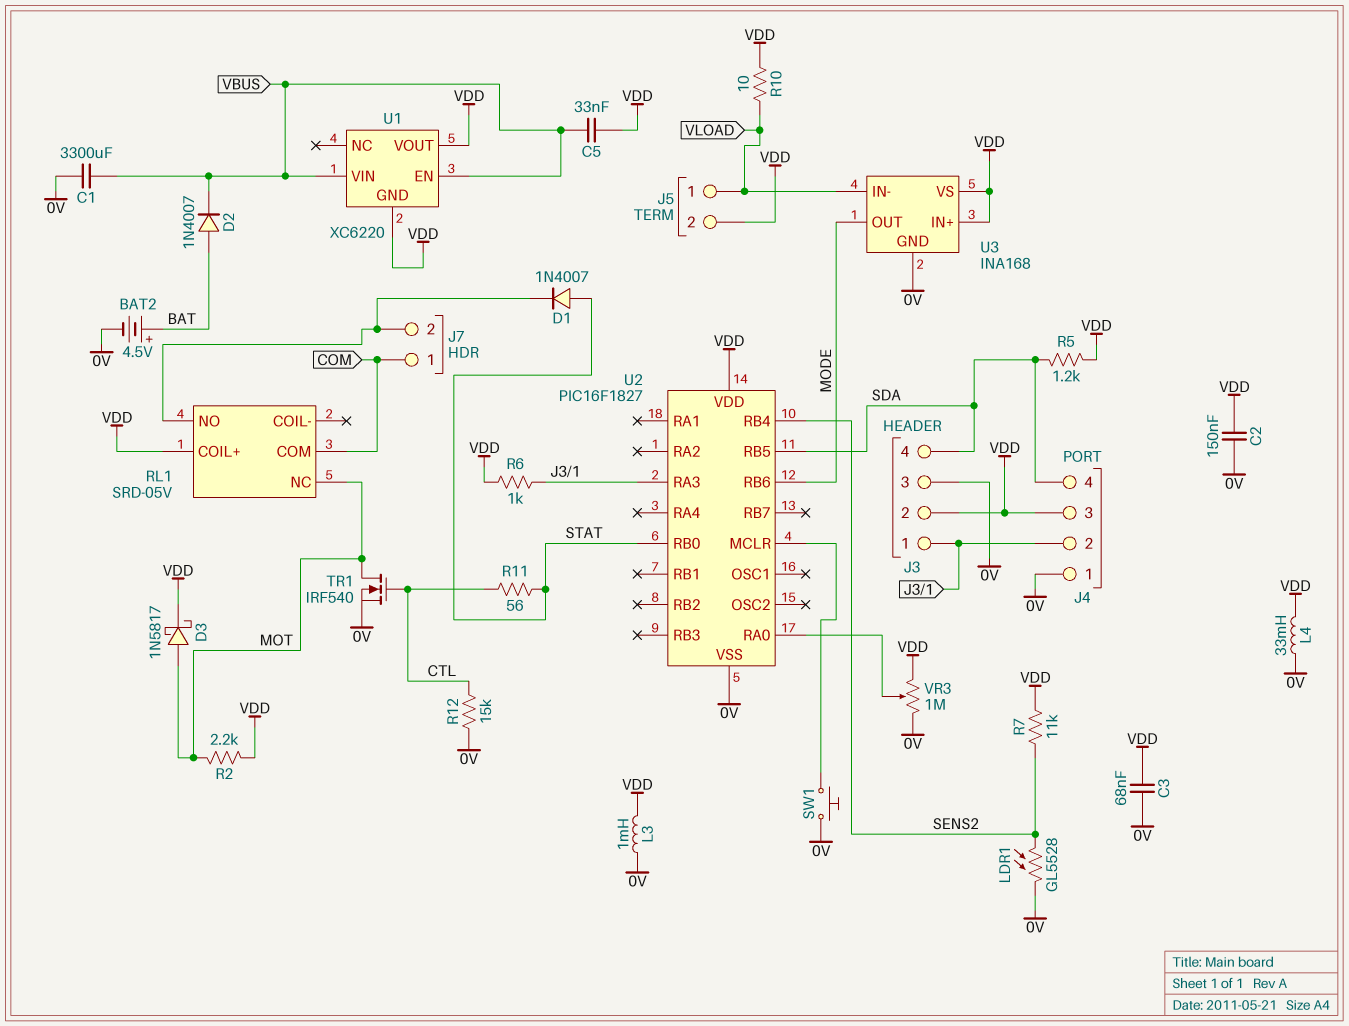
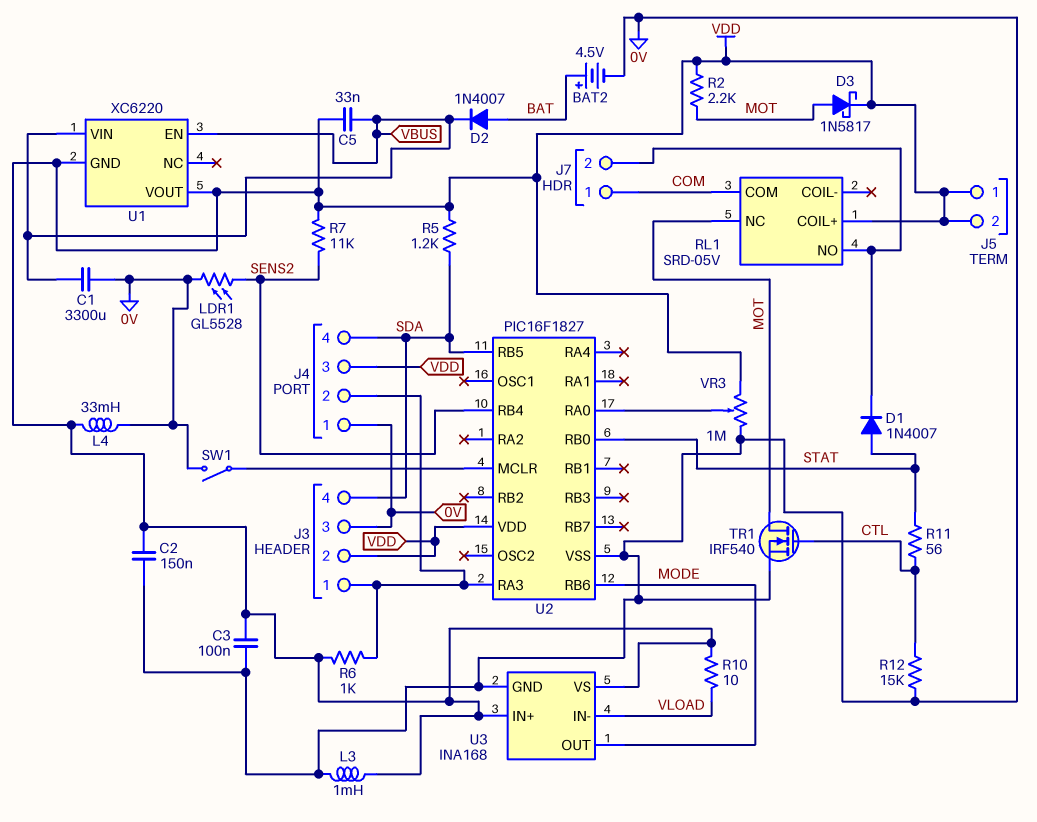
C3: 68nF (0V, VDD) -> 100nF (0V, VDD)
J5 pin 1: VLOAD -> VDD
SW1: button (0V, U2/MCLR) -> switch (0V, U2/MCLR)

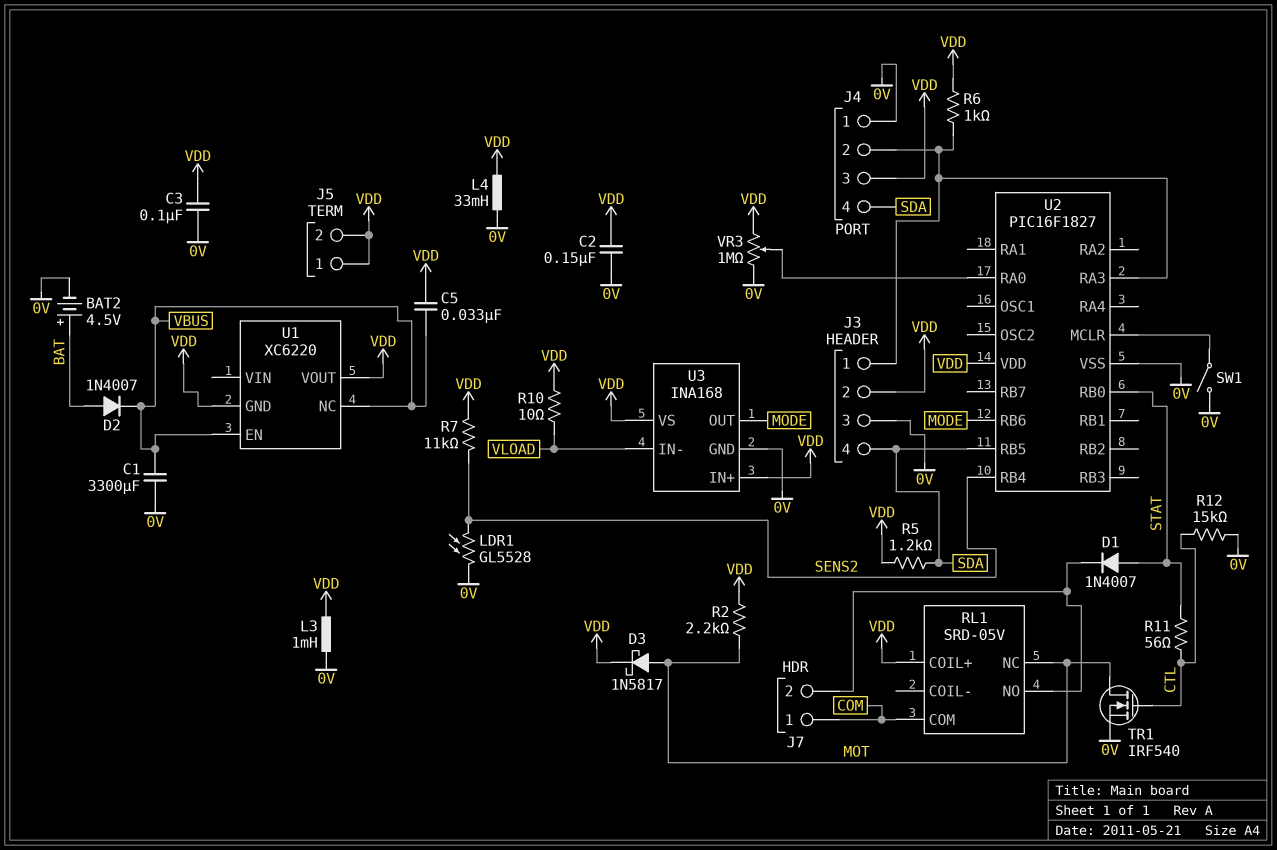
U1 pin NC: none -> VBUS
U1 pin VIN: VBUS -> none

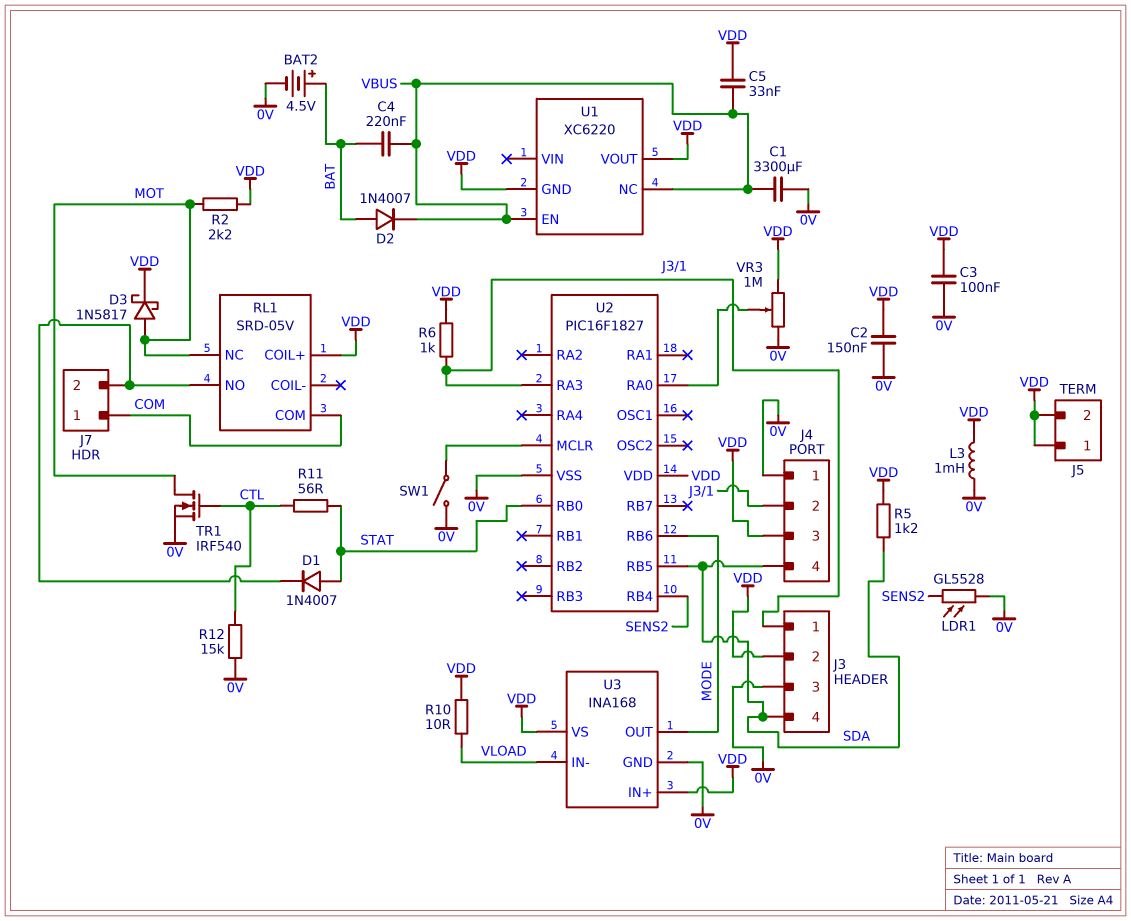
C4: none -> 220nF (BAT, VBUS)
L4: 33mH (0V, VDD) -> none
R7: 11k (SENS2, VDD) -> none

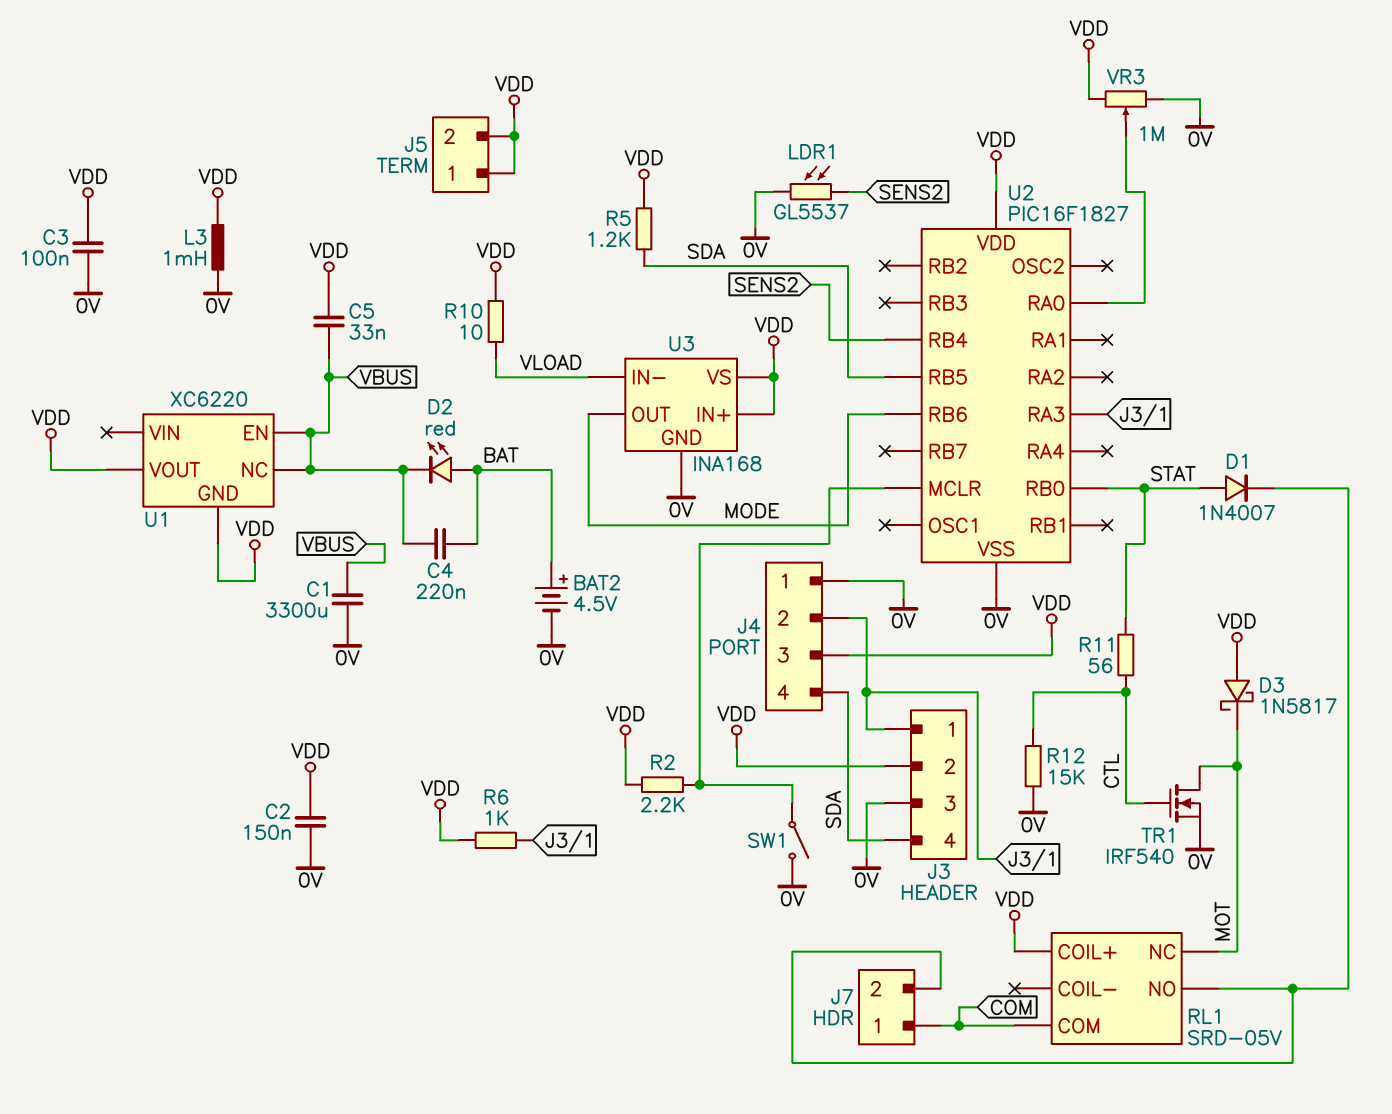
D2: diode 1N4007 (A BAT, K VBUS) -> LED red (A BAT, K VBUS)
D3: schottky 1N5817 (A MOT, K VDD) -> schottky 1N5817 (A VDD, K MOT)
LDR1: GL5528 (0V, SENS2) -> GL5537 (0V, SENS2)
R2: 2.2k (MOT, VDD) -> 2.2k (U2/MCLR, VDD)

